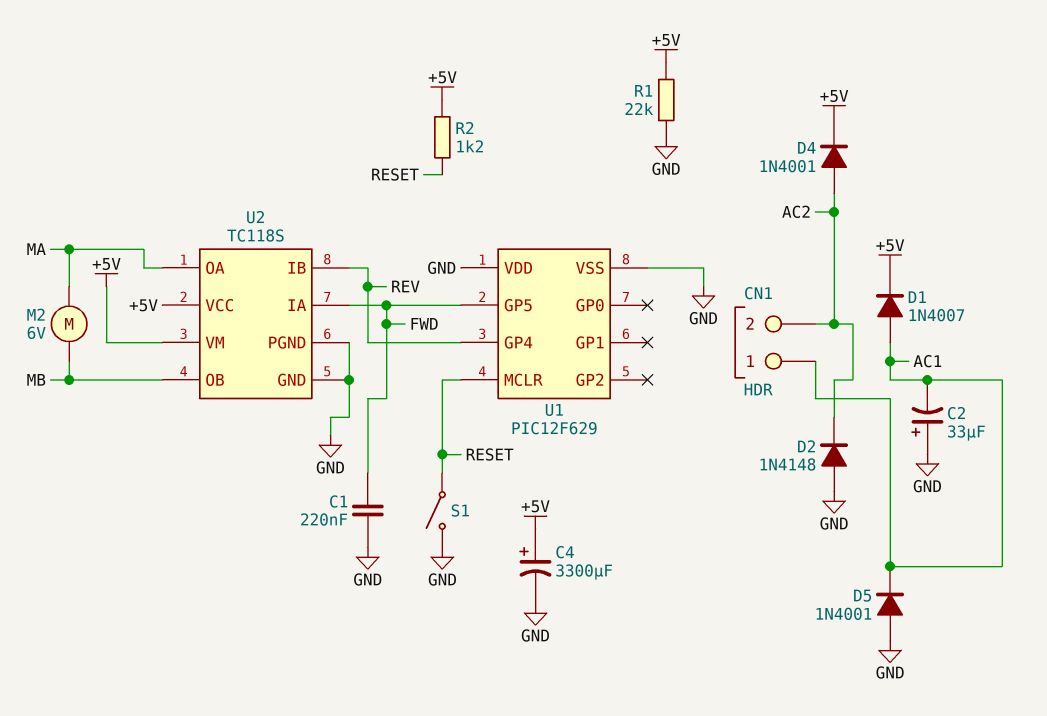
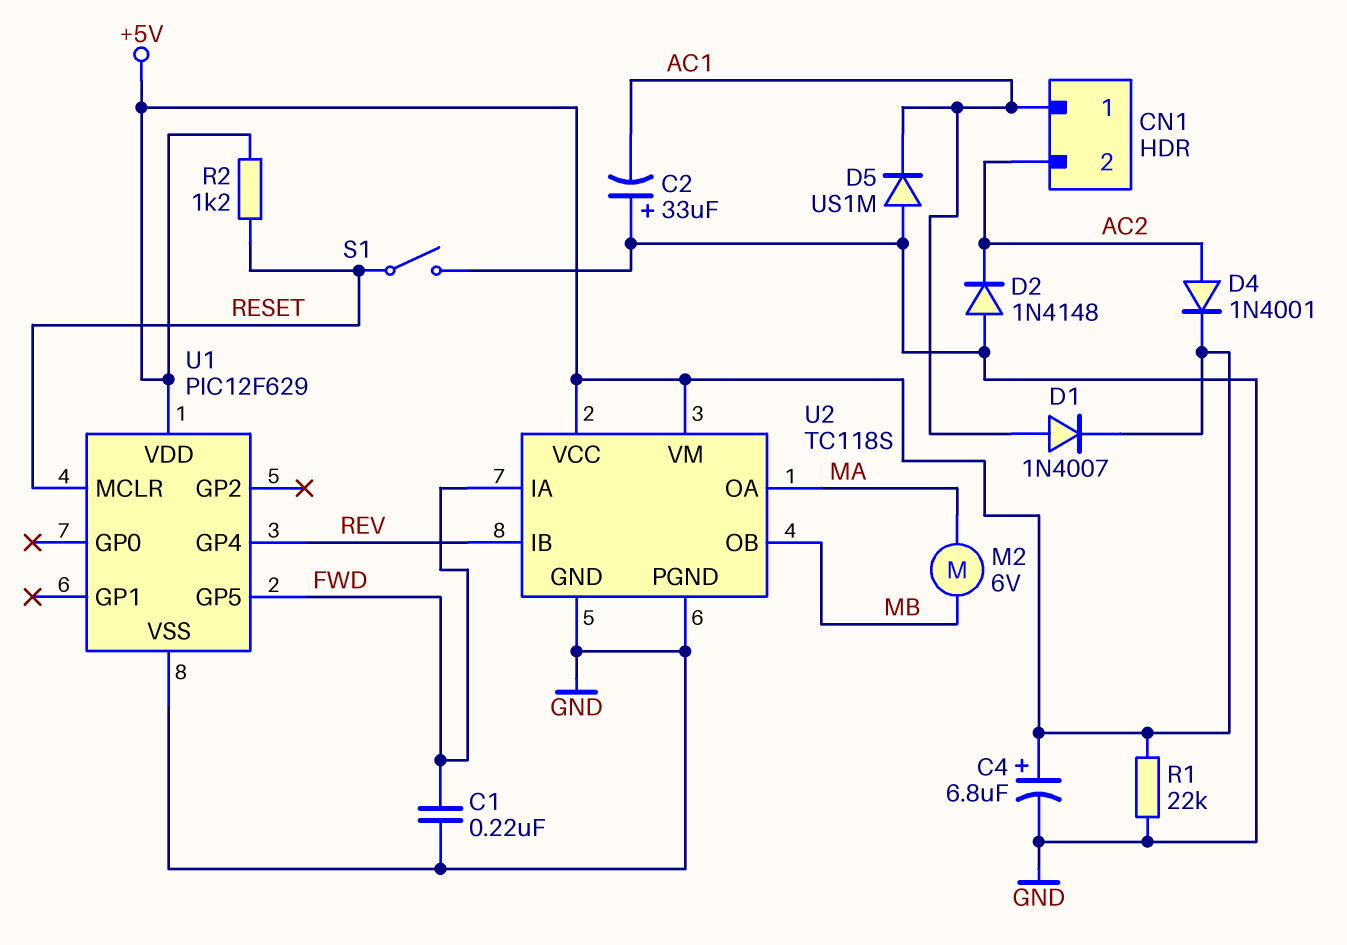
C4: 3300uF (plus +5V, minus GND) -> 6.8uF (plus +5V, minus GND)
D5: diode 1N4001 (A GND, K AC1) -> diode US1M (A GND, K AC1)
U1 pin VDD: GND -> +5V

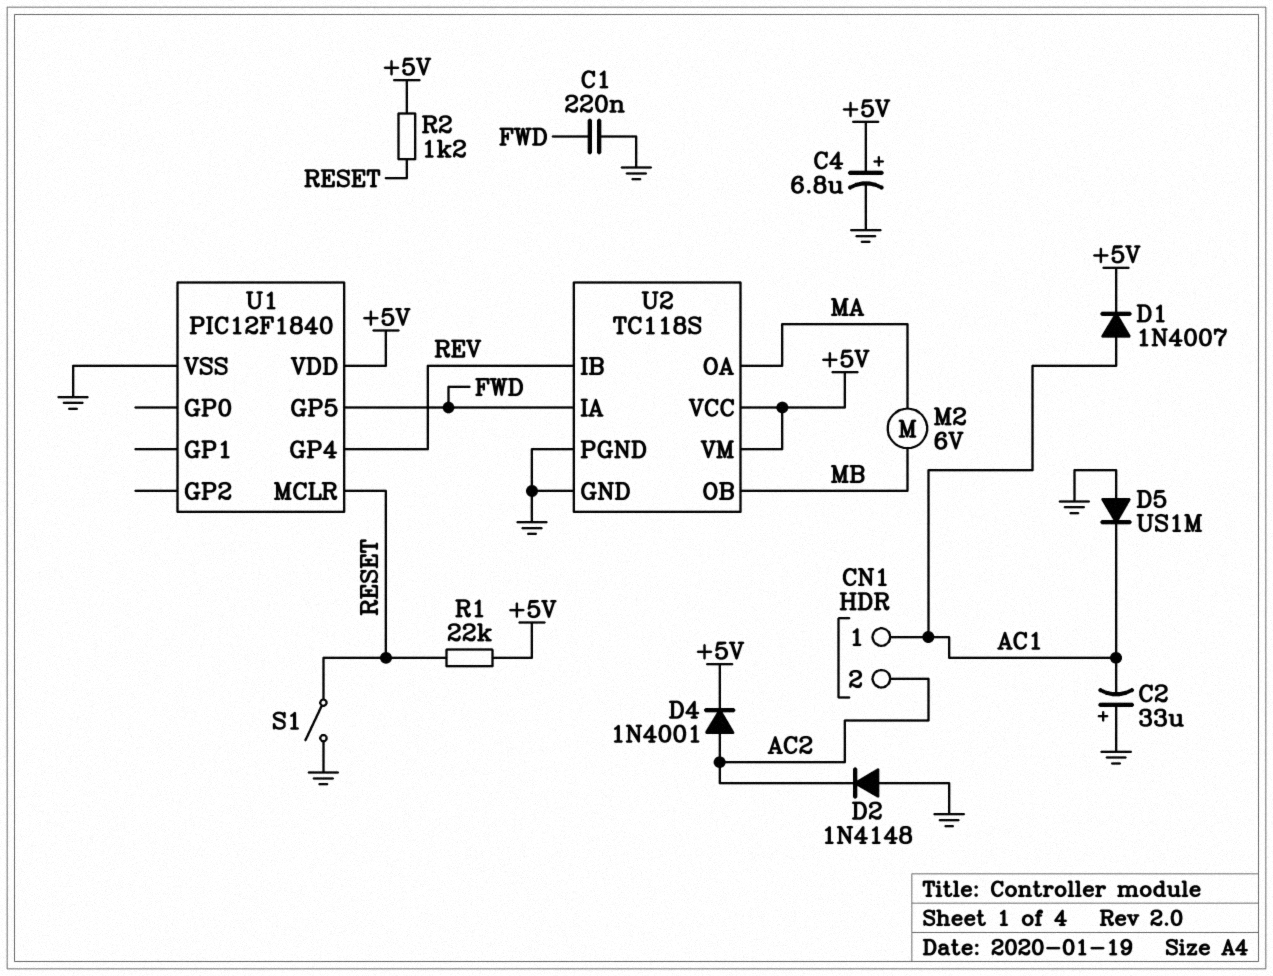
R1: 22k (+5V, GND) -> 22k (+5V, RESET)
U1: PIC12F629 -> PIC12F1840

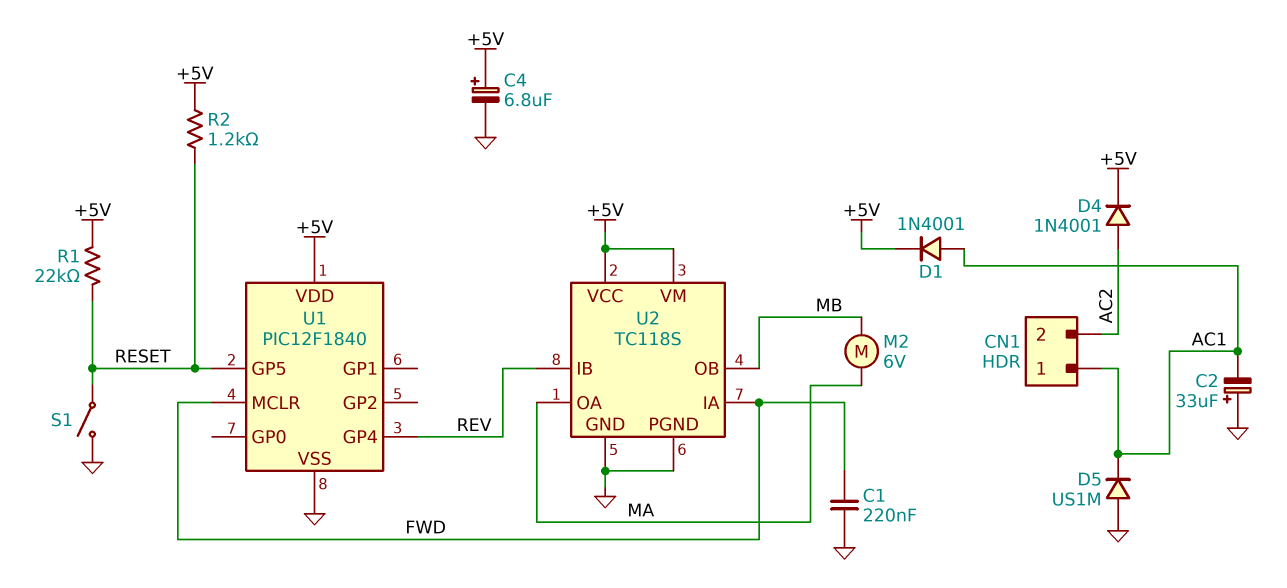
D1: diode 1N4007 (A AC1, K +5V) -> diode 1N4001 (A AC1, K +5V)
D2: diode 1N4148 (A GND, K AC2) -> none
U1 pin GP5: FWD -> RESET
U1 pin MCLR: RESET -> FWD

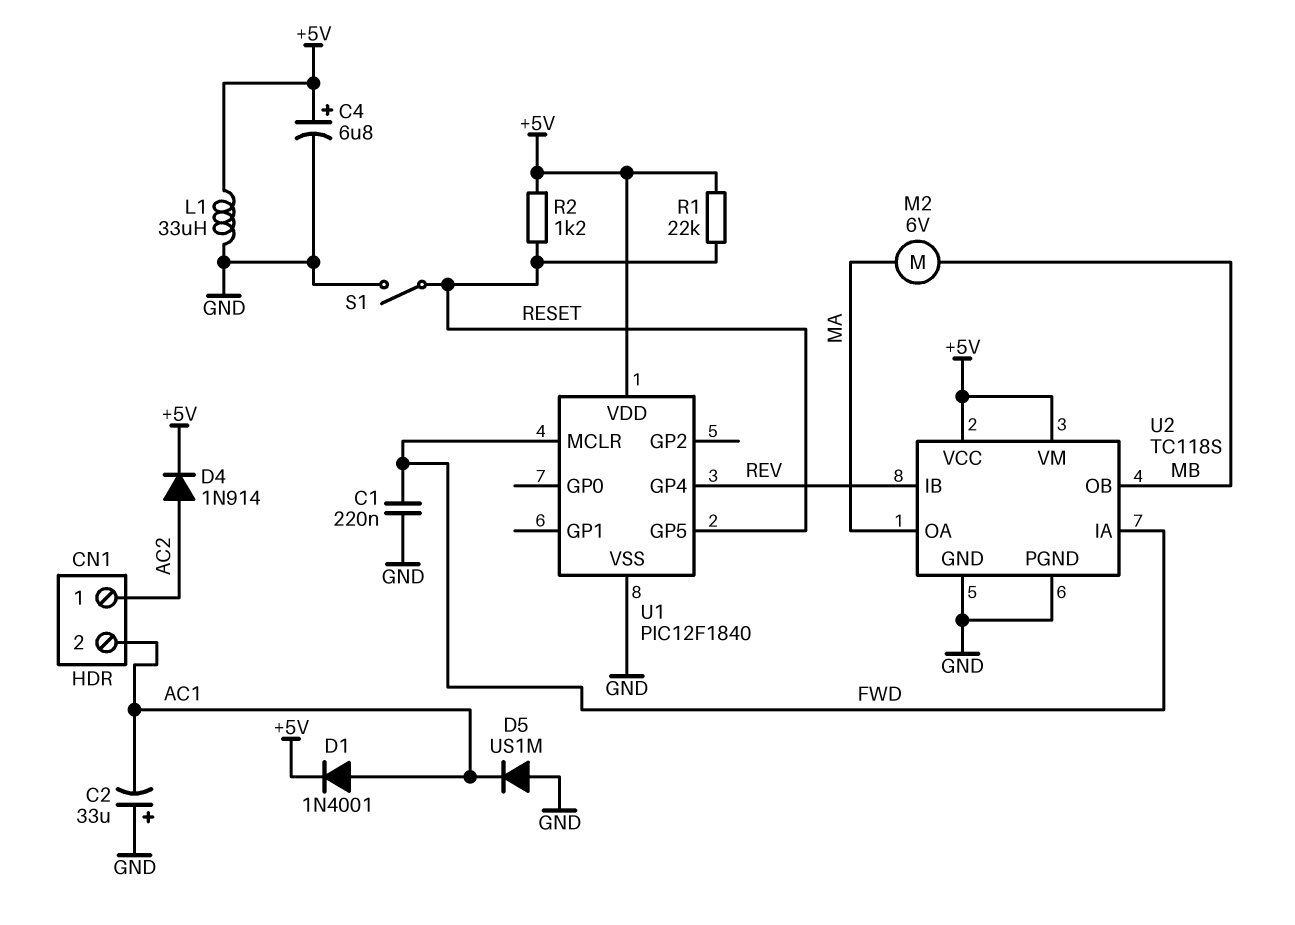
CN1 pin 1: AC1 -> AC2
CN1 pin 2: AC2 -> AC1
D4: diode 1N4001 (A AC2, K +5V) -> diode 1N914 (A AC2, K +5V)
L1: none -> 33uH (+5V, GND)

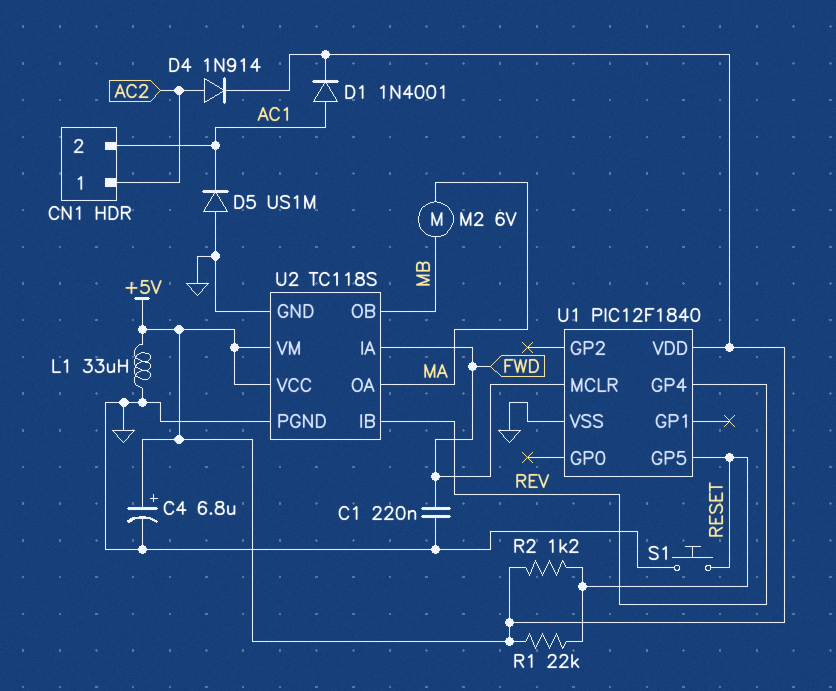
C2: 33uF (plus GND, minus AC1) -> none
S1: switch (GND, RESET) -> button (GND, RESET)

